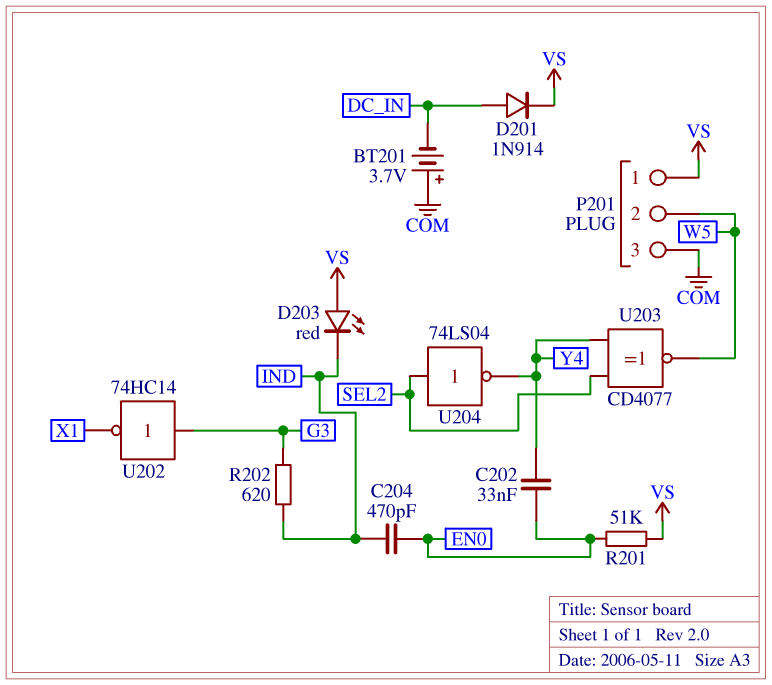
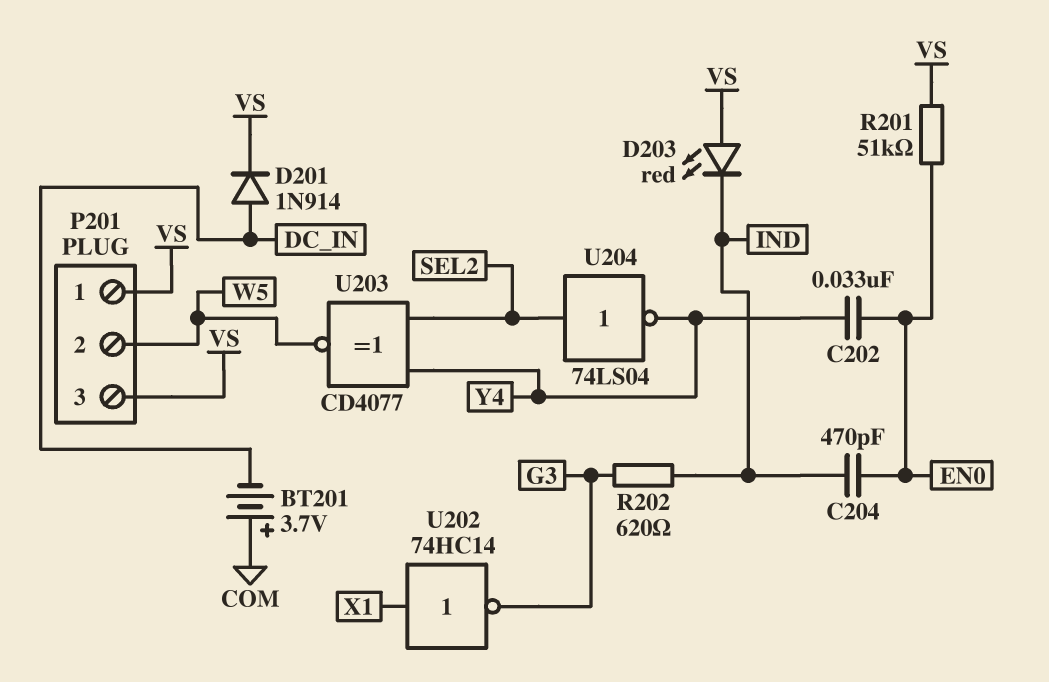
P201 pin 3: COM -> VS
U202: NOT 74HC14 (in G3, out X1) -> NOT 74HC14 (in X1, out G3)

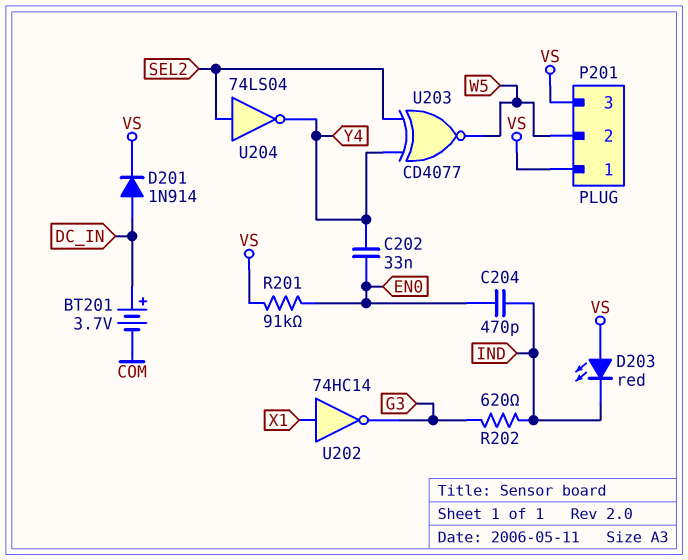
BT201: 3.7V (plus COM, minus DC_IN) -> 3.7V (plus DC_IN, minus COM)
R201: 51k (EN0, VS) -> 91k (EN0, VS)

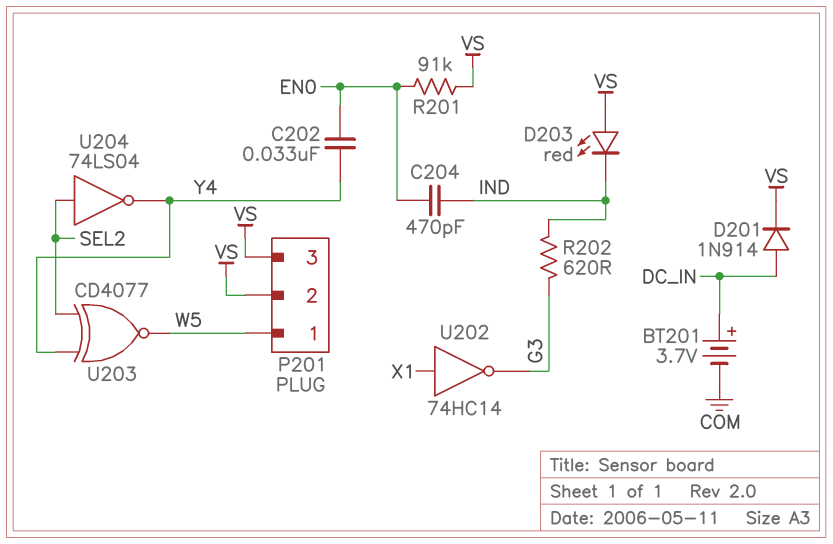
P201 pin 1: VS -> W5
P201 pin 2: W5 -> VS

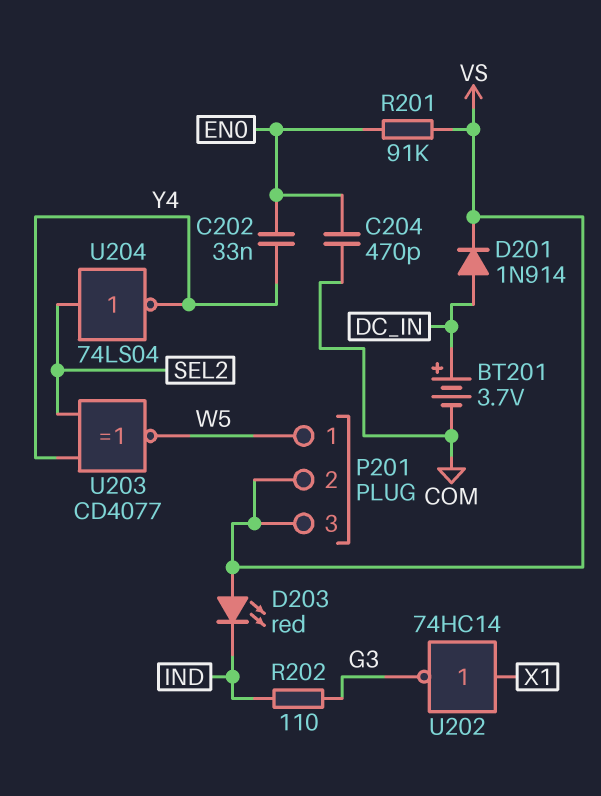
C204: 470pF (EN0, IND) -> 470pF (COM, EN0)
R202: 620 (G3, IND) -> 110 (G3, IND)

